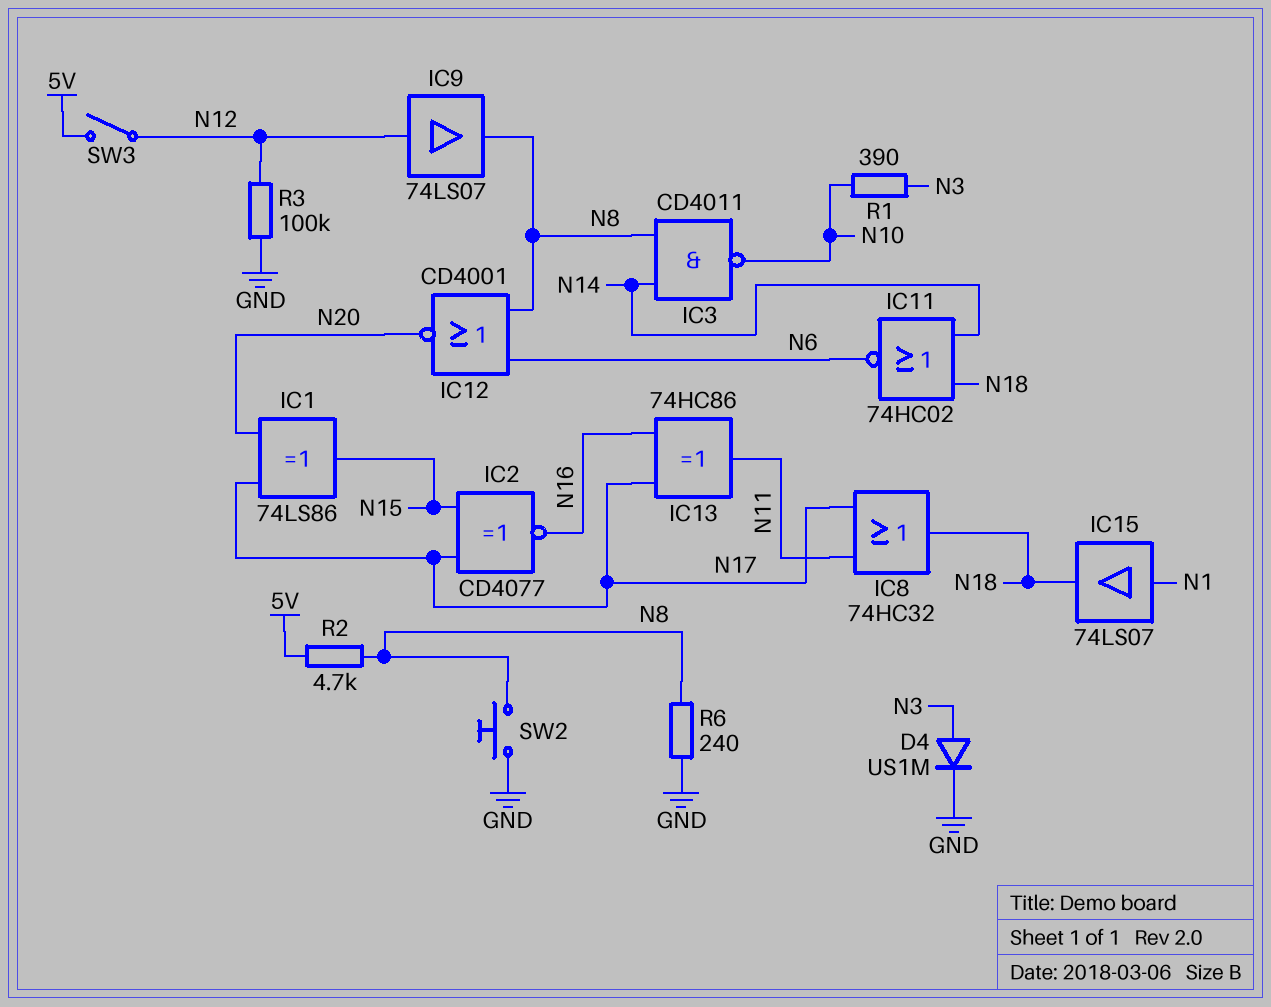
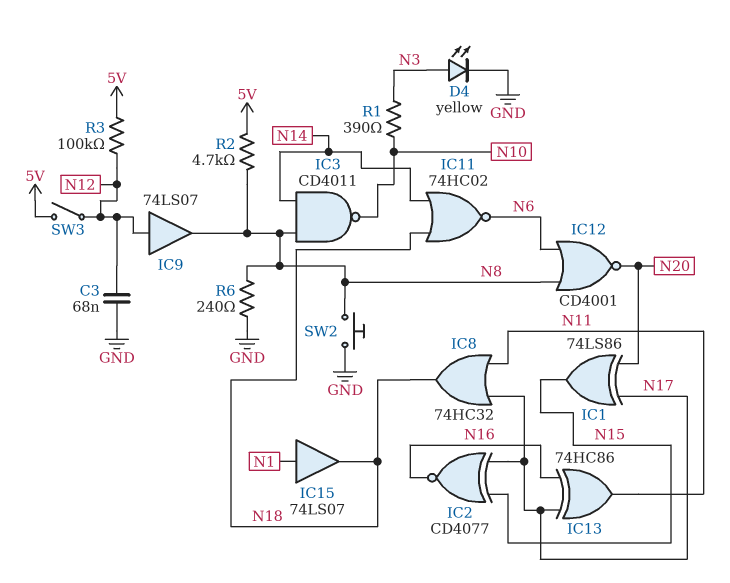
C3: none -> 68nF (GND, N12)
D4: diode US1M (A N3, K GND) -> LED yellow (A N3, K GND)
R3: 100k (GND, N12) -> 100k (5V, N12)

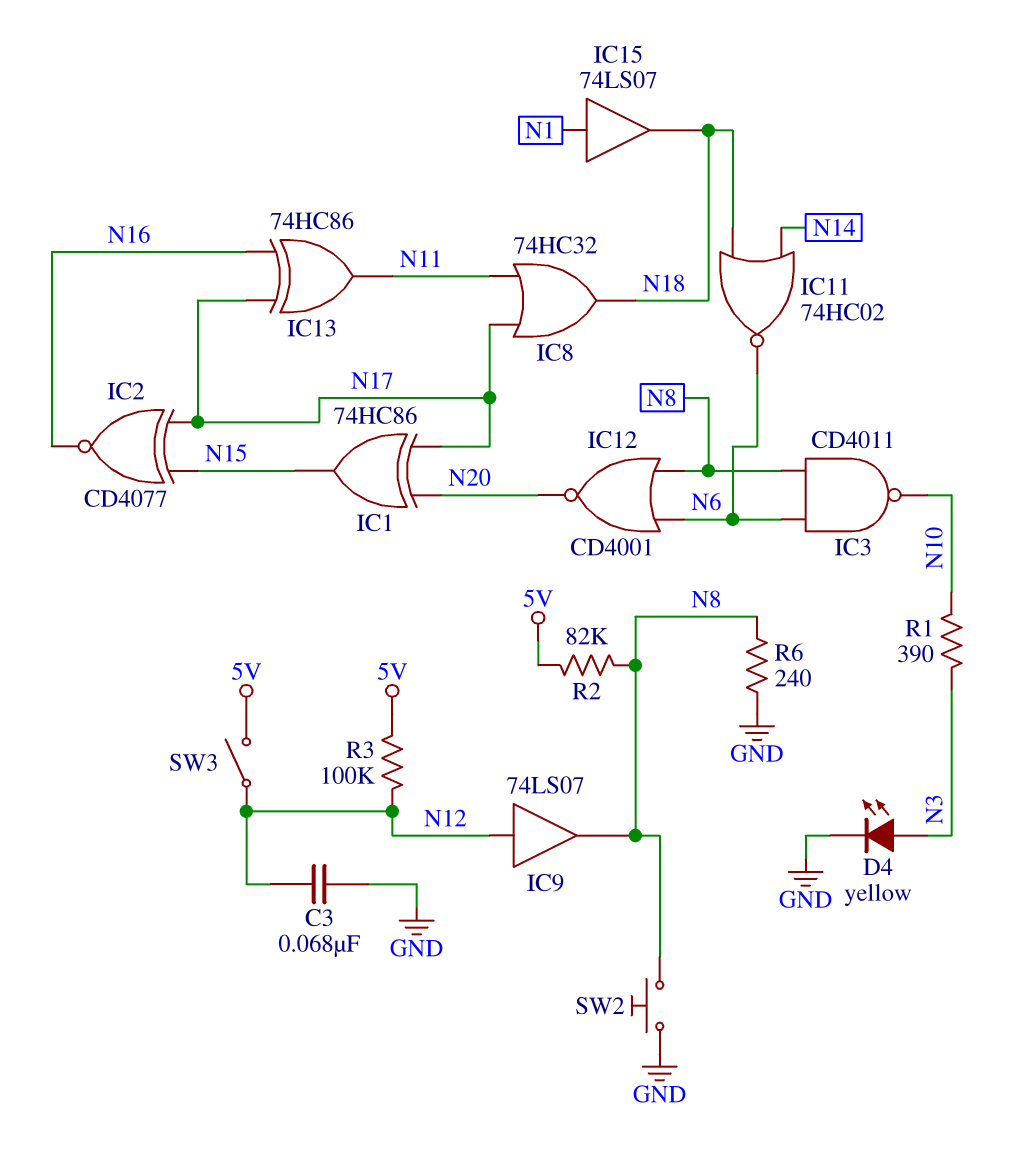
IC1: XOR 74LS86 (in N17, in N20, out N15) -> XOR 74HC86 (in N17, in N20, out N15)
IC3: NAND CD4011 (in N8, in N14, out N10) -> NAND CD4011 (in N6, in N8, out N10)
R2: 4.7k (5V, N8) -> 82k (5V, N8)

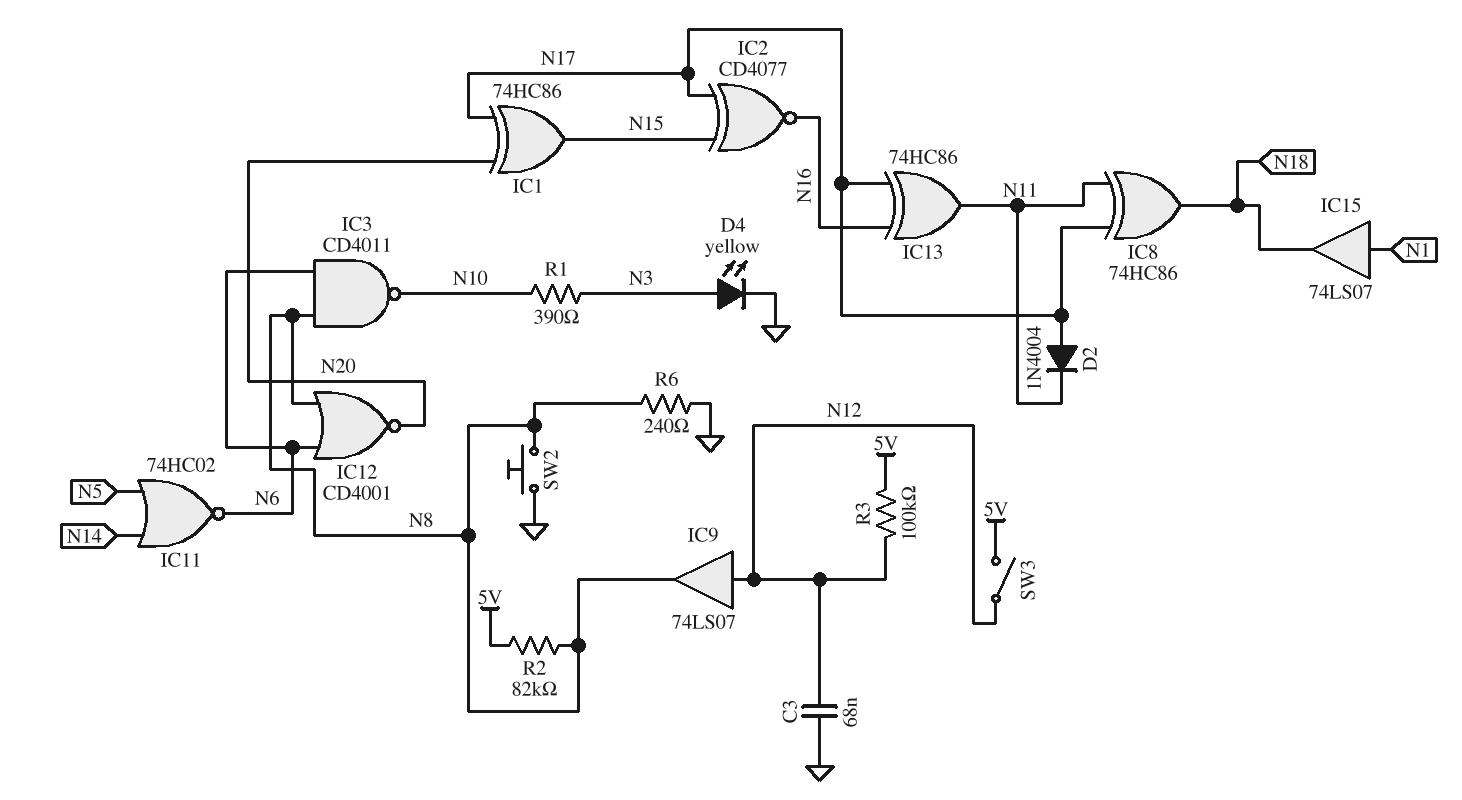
D2: none -> diode 1N4004 (A N17, K N11)
IC8: OR 74HC32 (in N11, in N17, out N18) -> XOR 74HC86 (in N11, in N17, out N18)
IC11: NOR 74HC02 (in N14, in N18, out N6) -> NOR 74HC02 (in N5, in N14, out N6)

